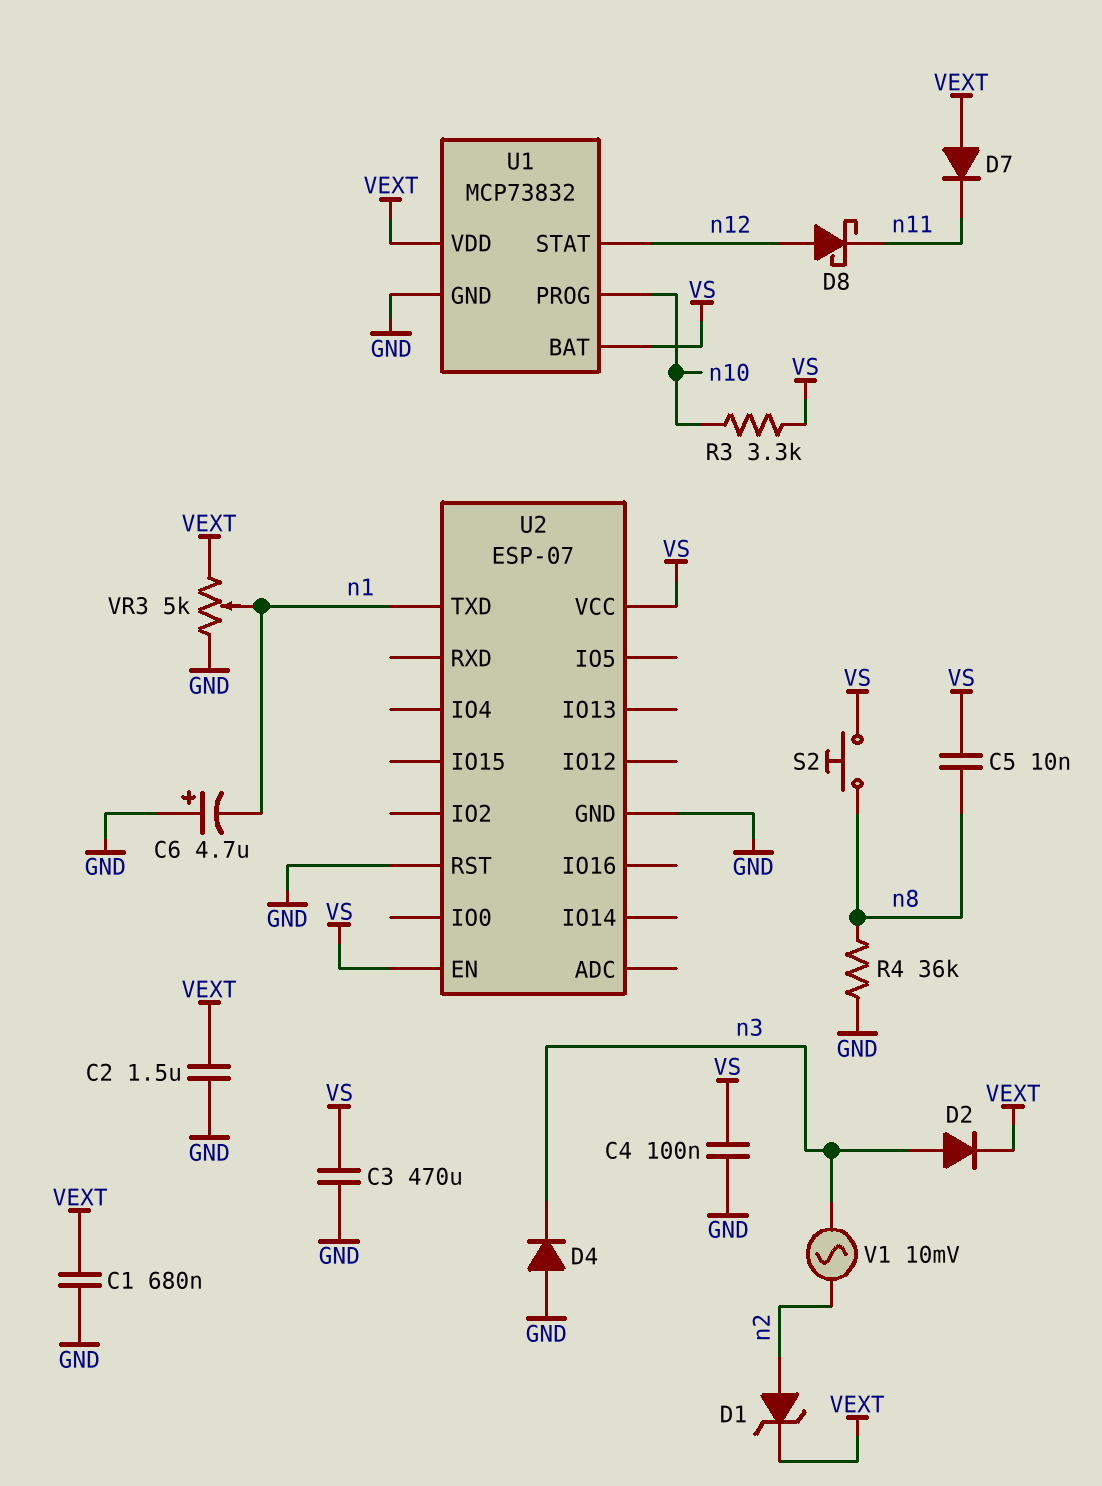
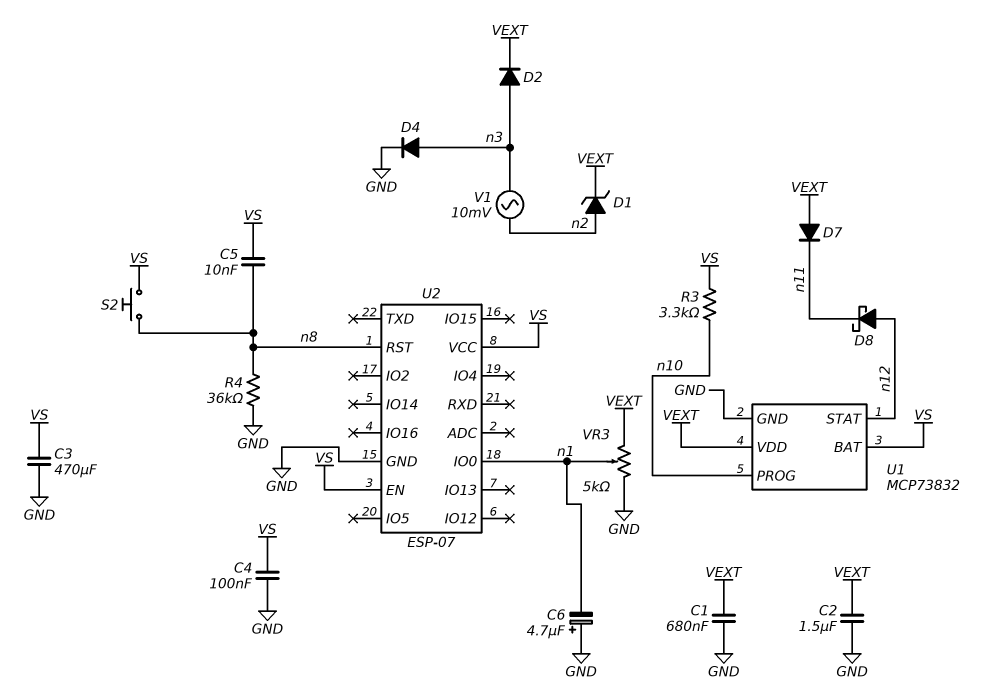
D4: diode (A GND, K n3) -> diode (A n3, K GND)
U2 pin IO0: none -> n1
U2 pin RST: GND -> n8
U2 pin TXD: n1 -> none

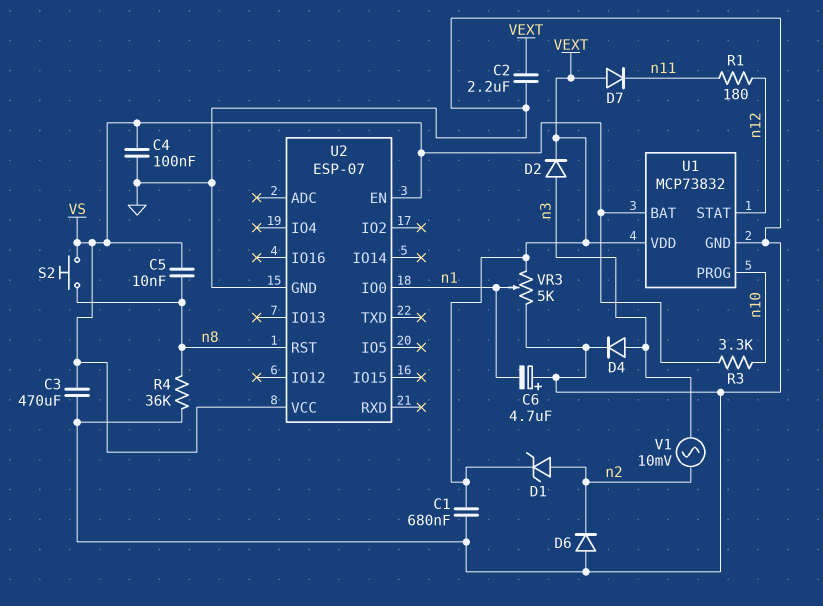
C2: 1.5uF (GND, VEXT) -> 2.2uF (GND, VEXT)
D6: none -> diode (A GND, K n2)
D8: schottky (A n12, K n11) -> none
R1: none -> 180 (n11, n12)

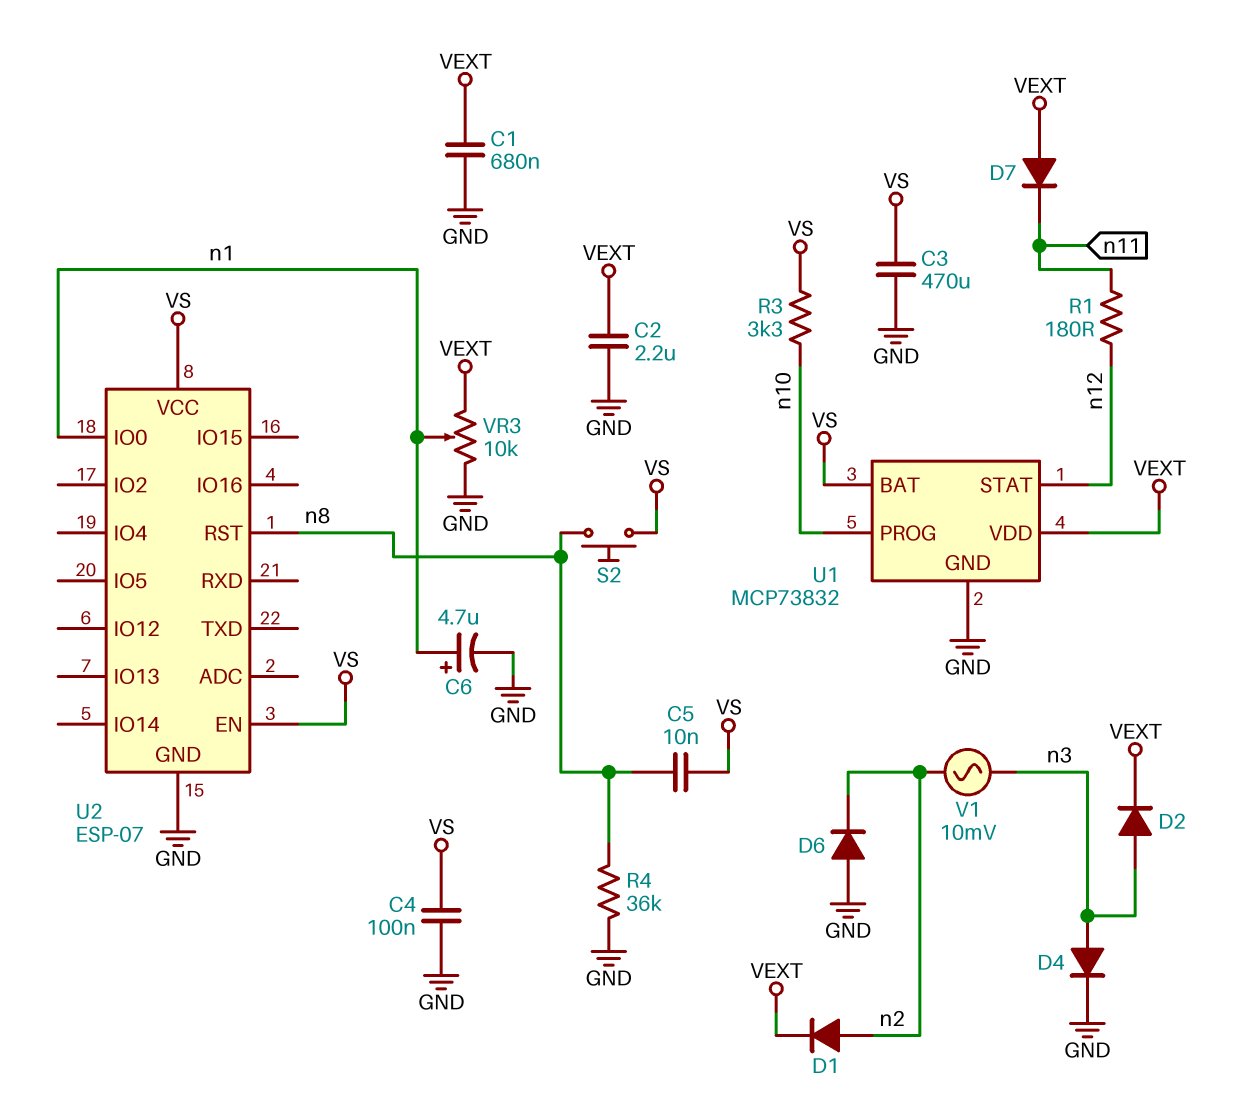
C6: 4.7uF (plus GND, minus n1) -> 4.7uF (plus n1, minus GND)
D1: zener (A n2, K VEXT) -> diode (A n2, K VEXT)
VR3: 5k (GND, VEXT, wiper n1) -> 10k (GND, VEXT, wiper n1)

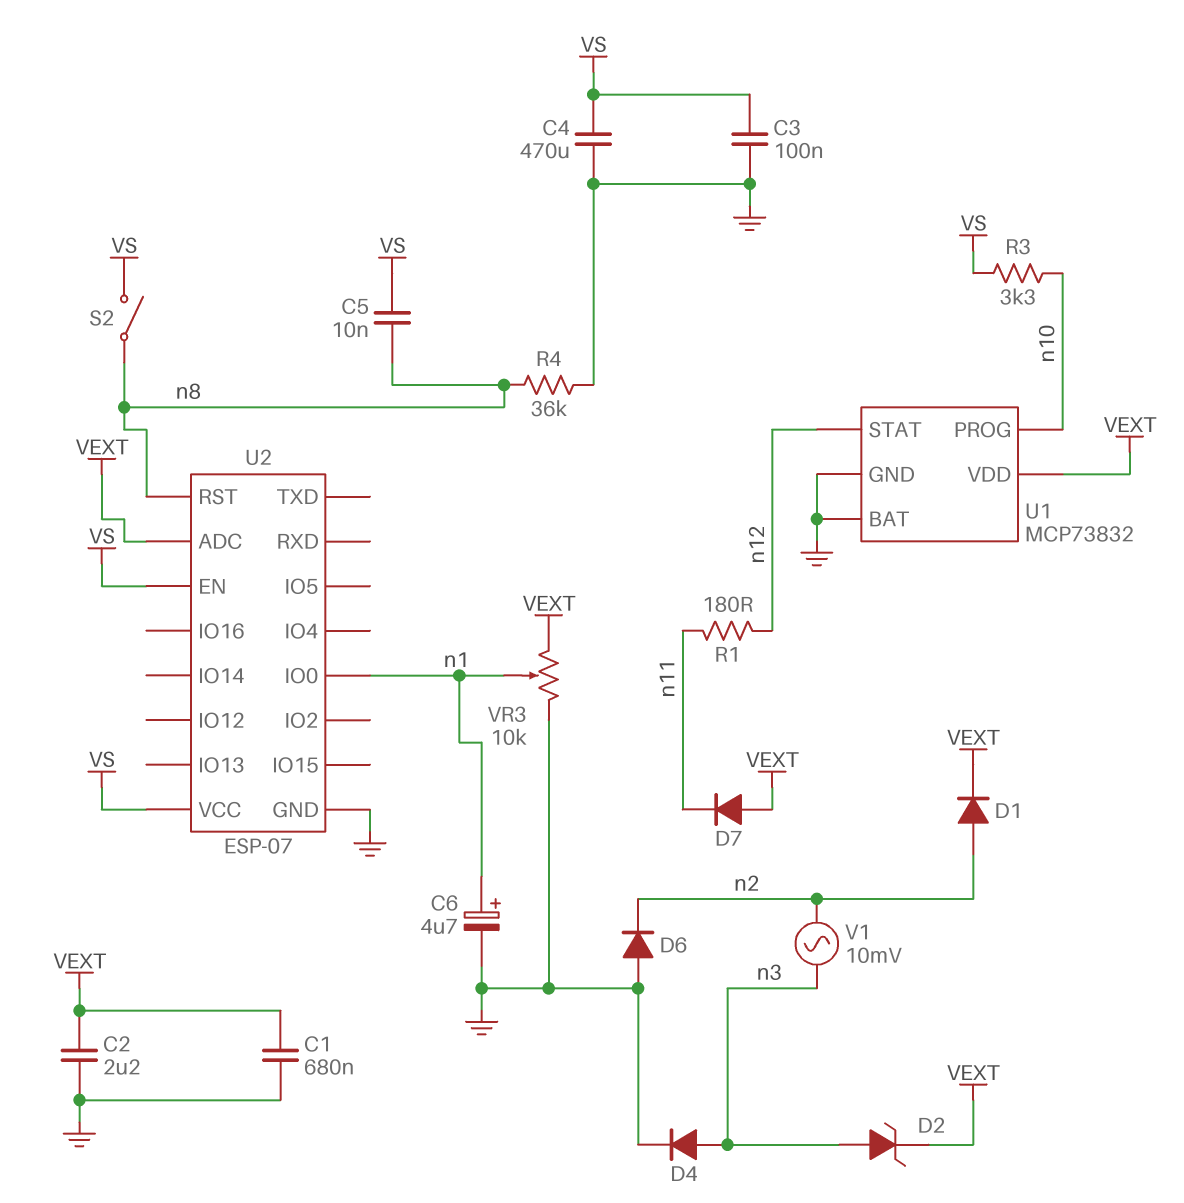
C3: 470uF (GND, VS) -> 100nF (GND, VS)
C4: 100nF (GND, VS) -> 470uF (GND, VS)
D2: diode (A n3, K VEXT) -> zener (A n3, K VEXT)
S2: button (VS, n8) -> switch (VS, n8)
U1 pin BAT: VS -> GND
U2 pin ADC: none -> VEXT

